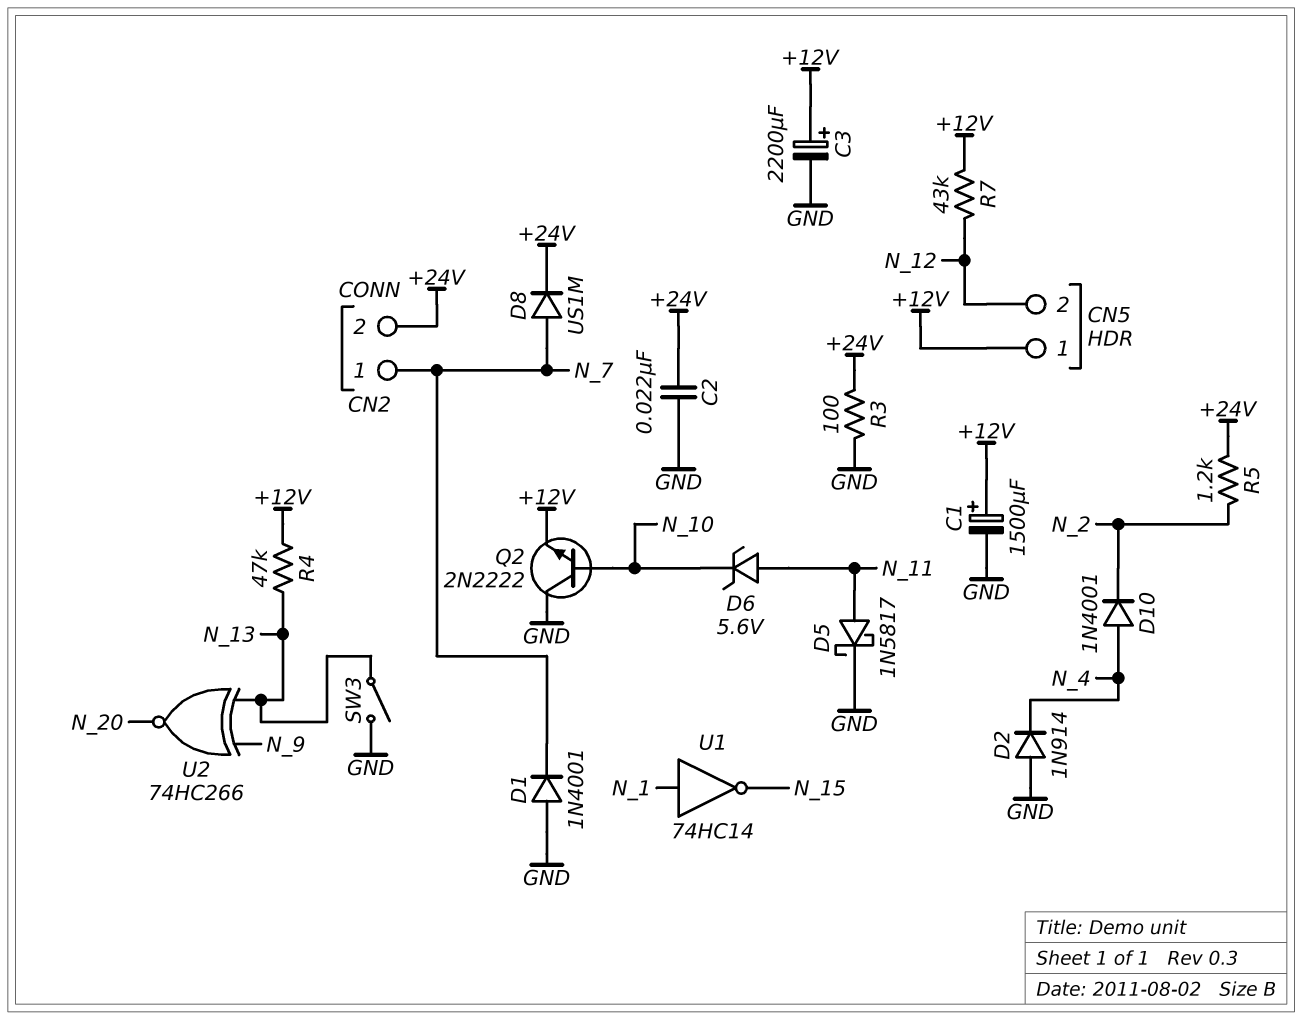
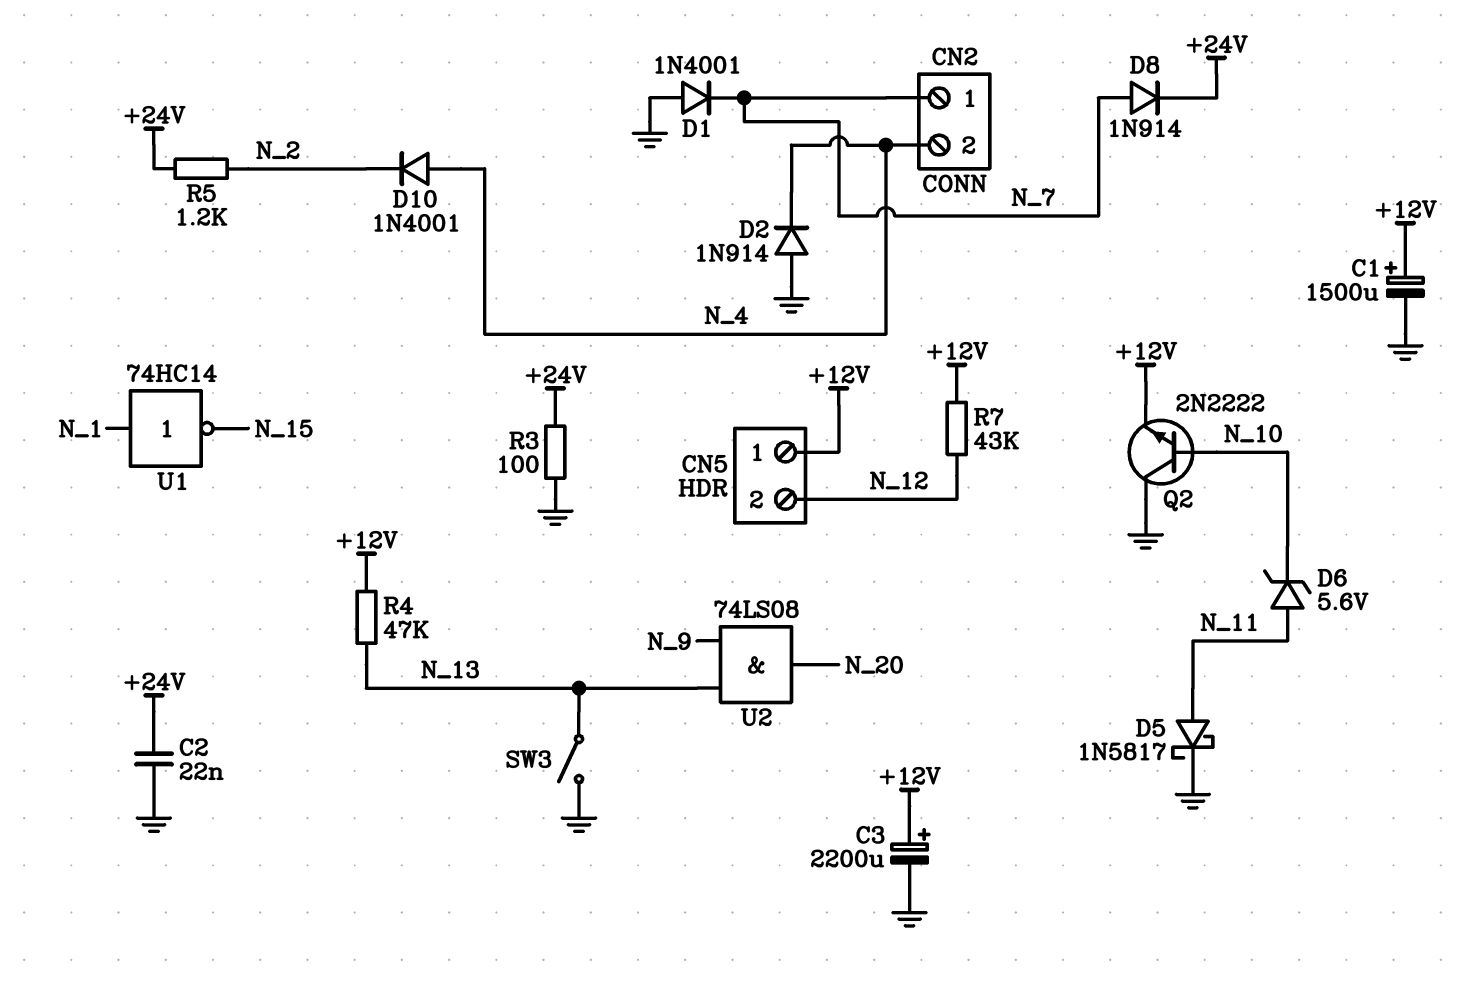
CN2 pin 2: +24V -> N_4
D8: diode US1M (A N_7, K +24V) -> diode 1N914 (A N_7, K +24V)
U2: XNOR 74HC266 (in N_9, in N_13, out N_20) -> AND 74LS08 (in N_9, in N_13, out N_20)

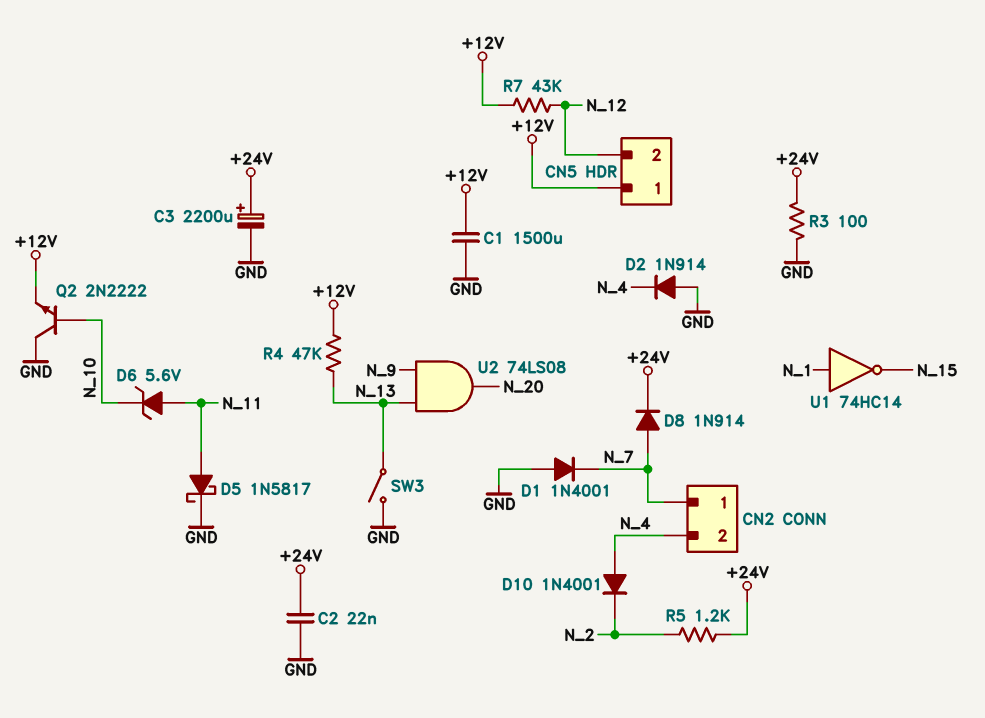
C1: 1500uF (plus +12V, minus GND) -> 1500uF (+12V, GND)
C3: 2200uF (plus +12V, minus GND) -> 2200uF (plus +24V, minus GND)

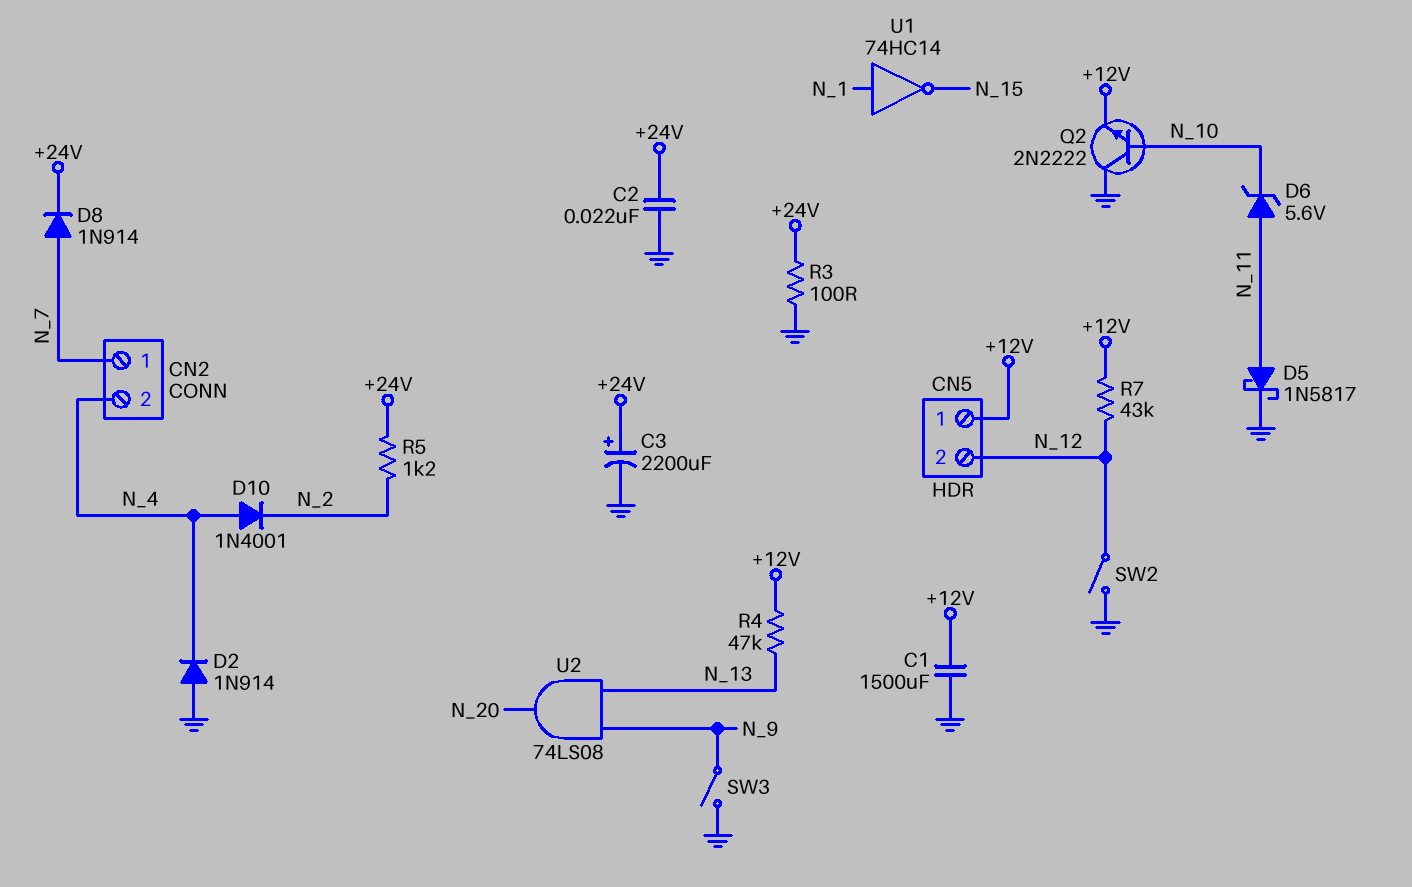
D1: diode 1N4001 (A GND, K N_7) -> none
SW2: none -> switch (GND, N_12)
SW3: switch (GND, N_13) -> switch (GND, N_9)

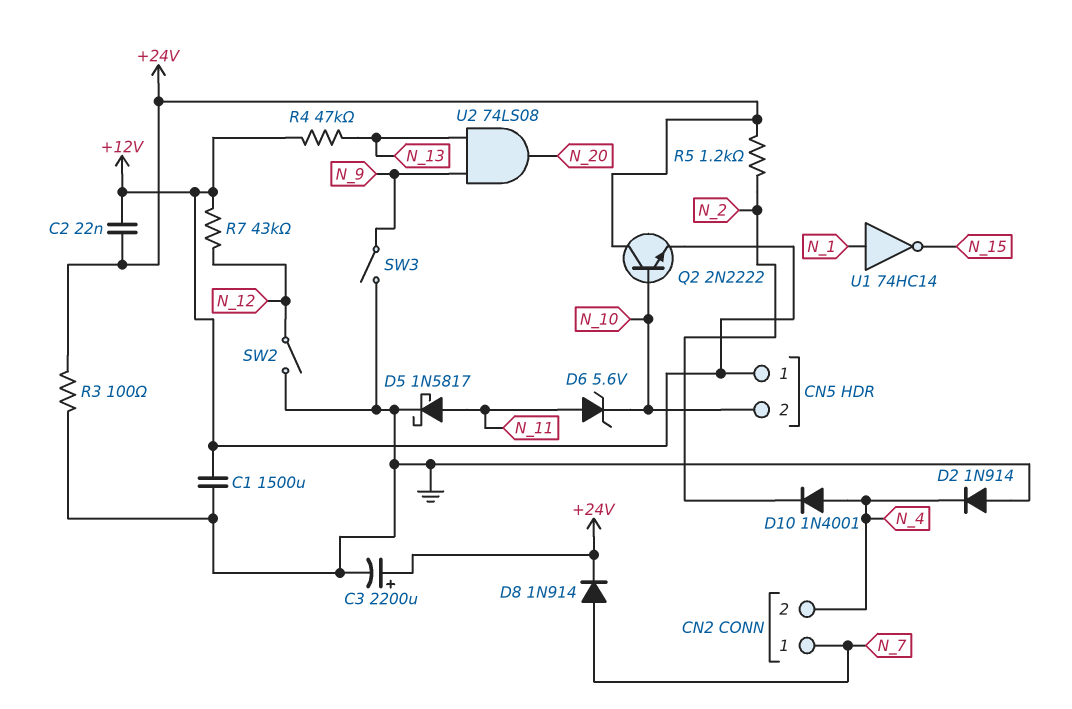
C2: 22nF (+24V, GND) -> 22nF (+12V, +24V)
CN5 pin 2: N_12 -> N_10
Q2: NPN 2N2222 (B N_10, C GND, E +12V) -> NPN 2N2222 (B N_10, C +24V, E +12V)

